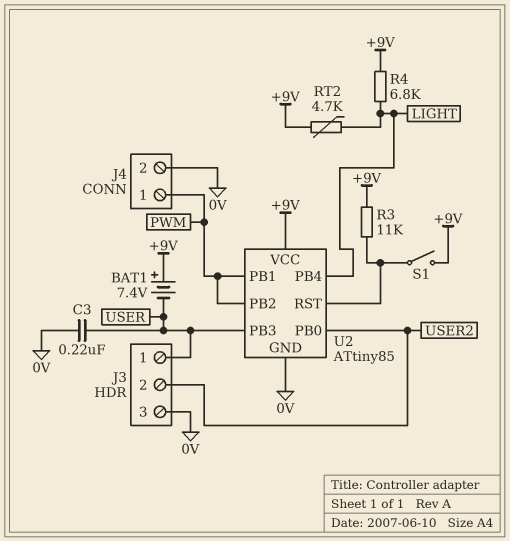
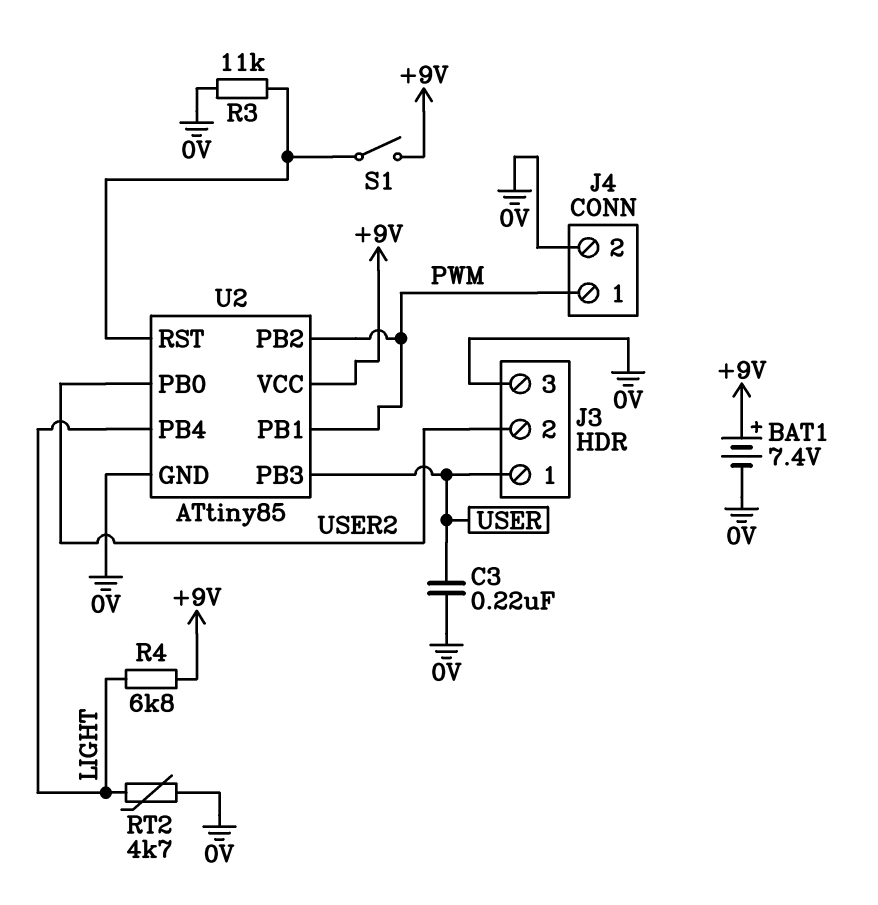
BAT1: 7.4V (plus +9V, minus USER) -> 7.4V (plus +9V, minus 0V)
R3: 11k (+9V, U2/RST) -> 11k (0V, U2/RST)
RT2: 4.7k (+9V, LIGHT) -> 4.7k (0V, LIGHT)

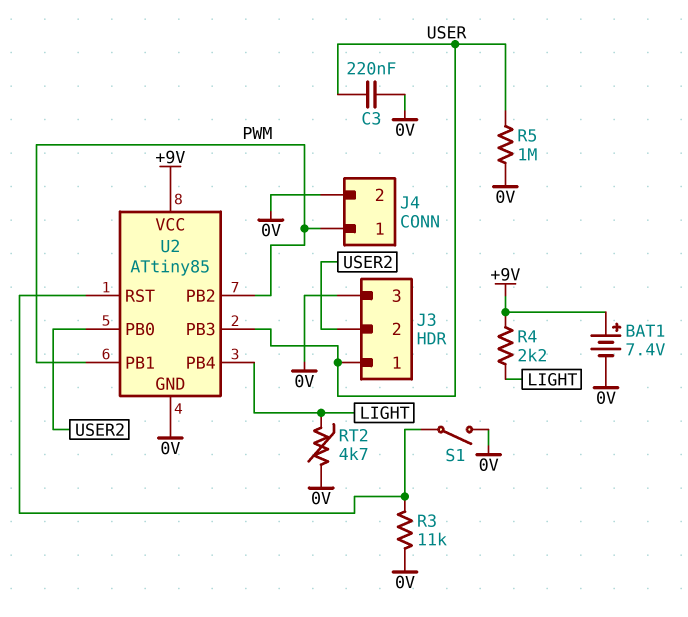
R4: 6.8k (+9V, LIGHT) -> 2.2k (+9V, LIGHT)
R5: none -> 1M (0V, USER)
S1: switch (+9V, U2/RST) -> switch (0V, U2/RST)

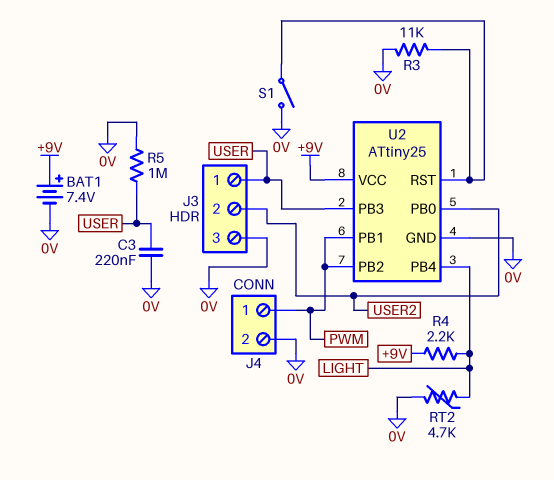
U2: ATtiny85 -> ATtiny25

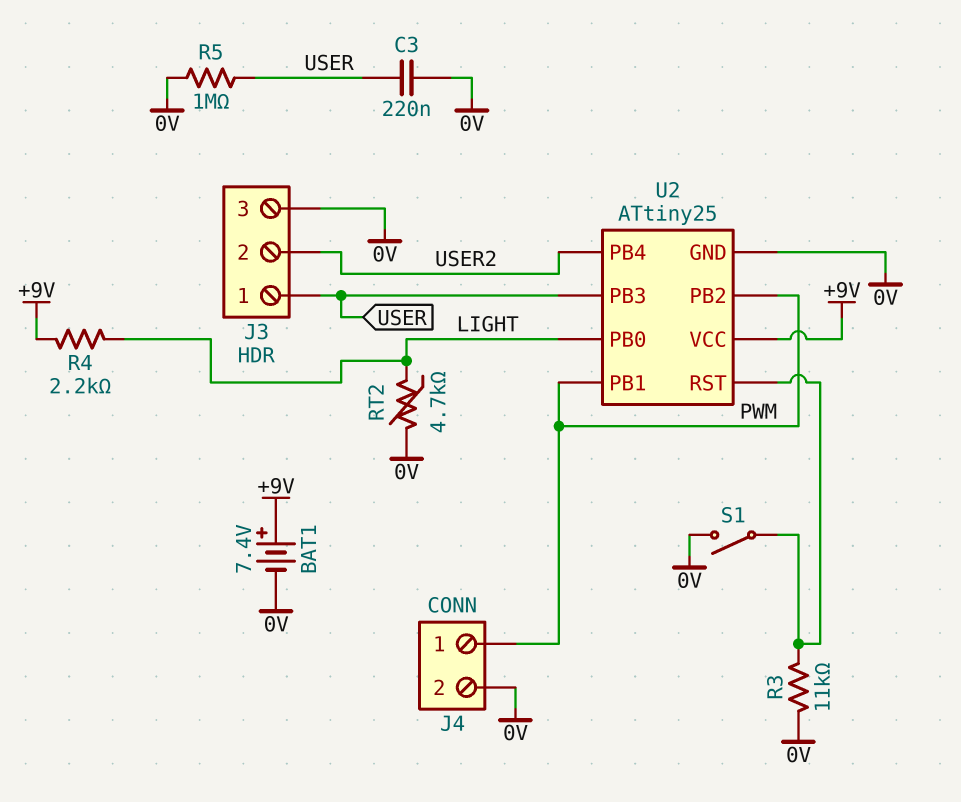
U2 pin PB0: USER2 -> LIGHT
U2 pin PB4: LIGHT -> USER2

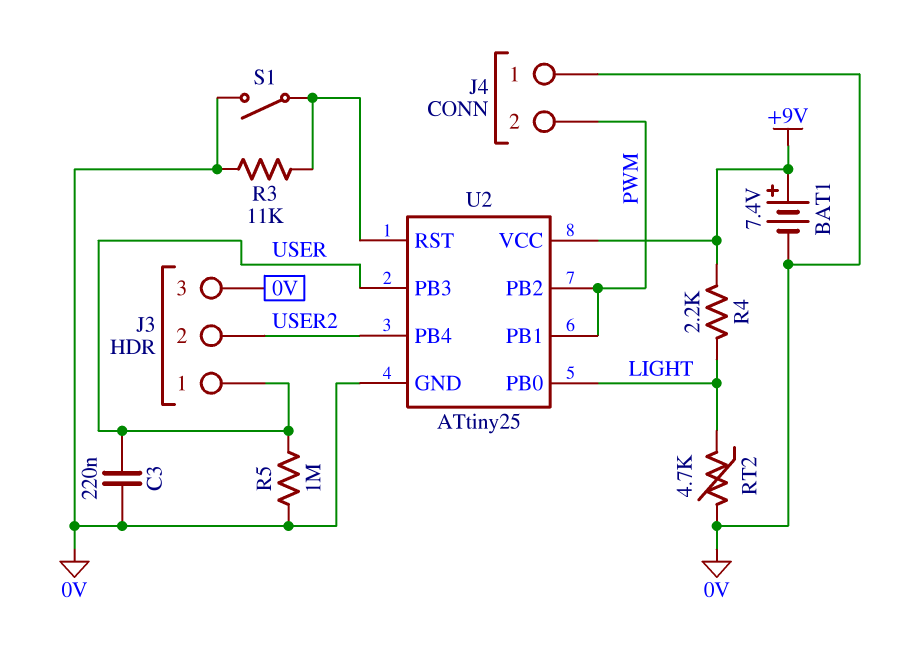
J4 pin 1: PWM -> 0V
J4 pin 2: 0V -> PWM

